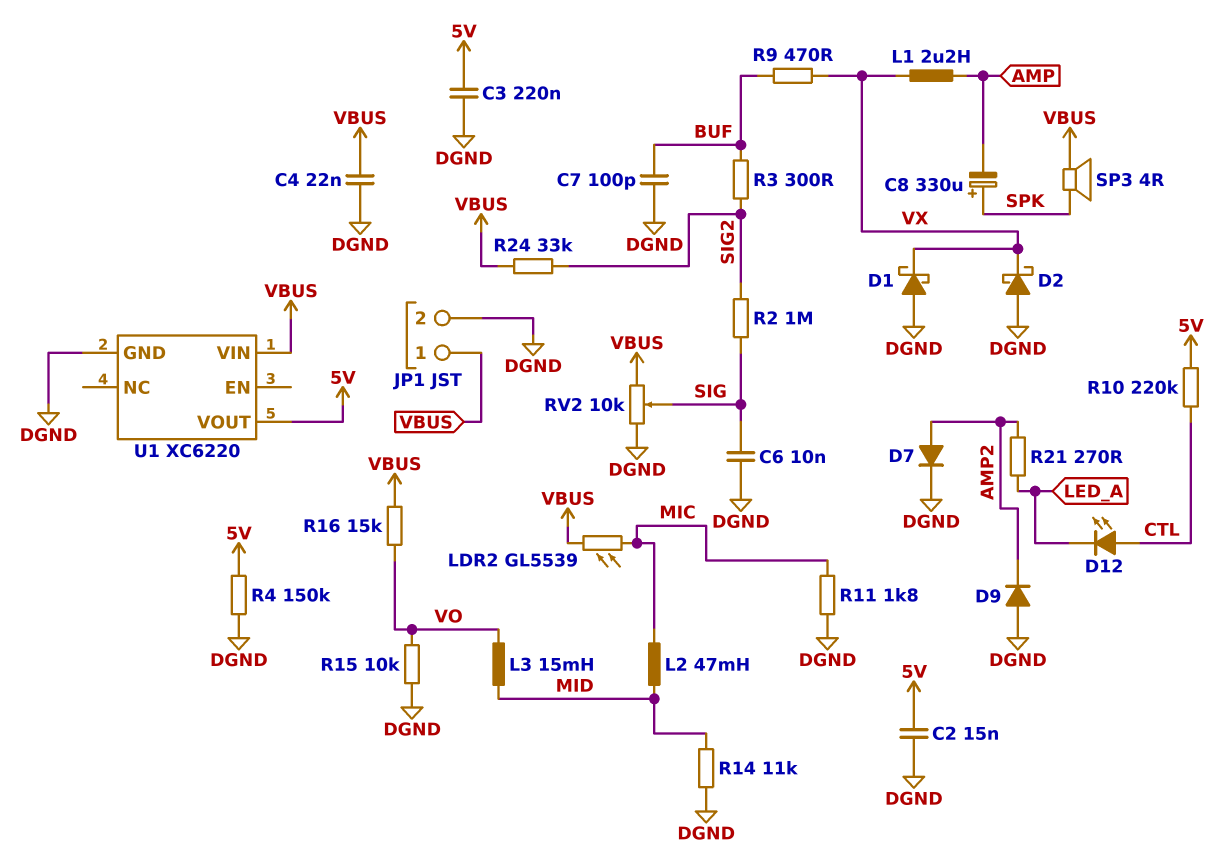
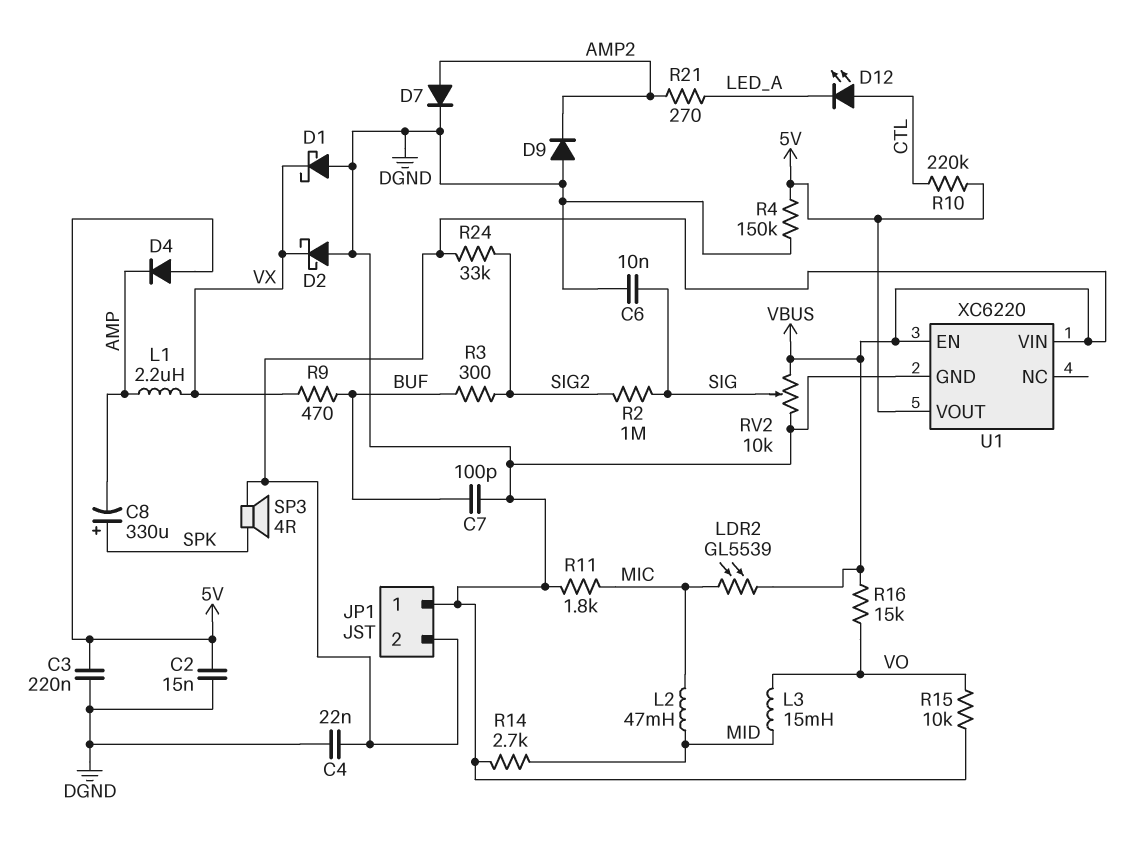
D4: none -> diode (A 5V, K AMP)
JP1 pin 1: VBUS -> DGND
JP1 pin 2: DGND -> VBUS
R14: 11k (DGND, MID) -> 2.7k (DGND, MID)
U1 pin EN: none -> VBUS

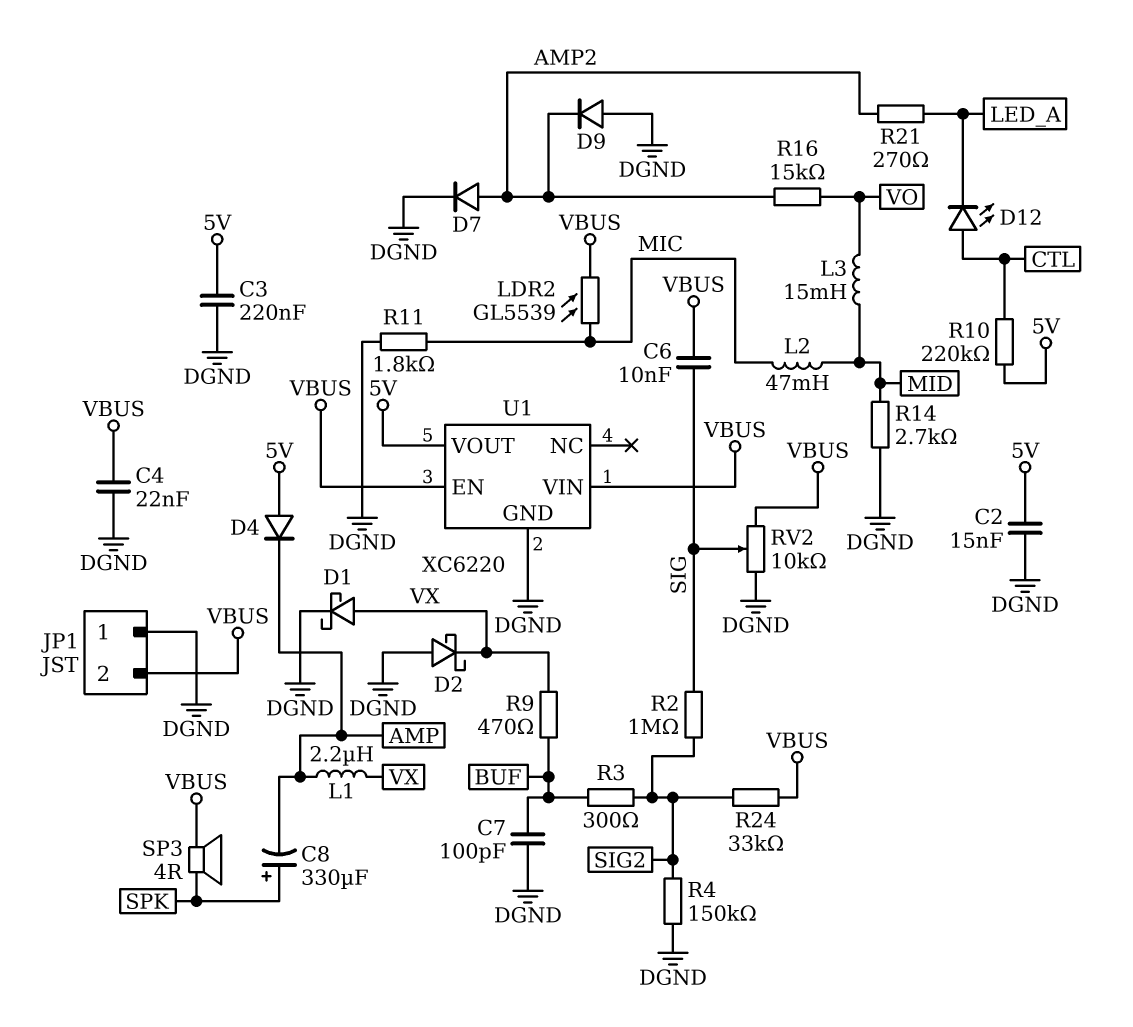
C6: 10nF (DGND, SIG) -> 10nF (SIG, VBUS)
D1: schottky (A DGND, K VX) -> schottky (A VX, K DGND)
R4: 150k (5V, DGND) -> 150k (DGND, SIG2)
R15: 10k (DGND, VO) -> none
R16: 15k (VBUS, VO) -> 15k (AMP2, VO)

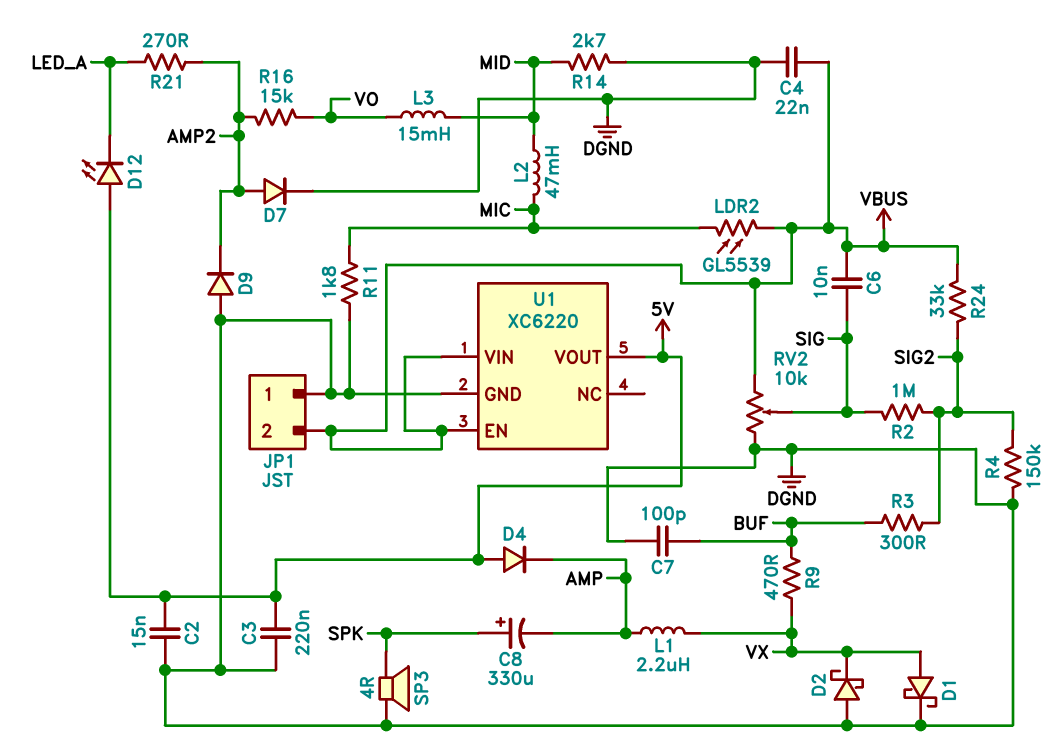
D12: LED (A CTL, K LED_A) -> LED (A 5V, K LED_A)
R10: 220k (5V, CTL) -> none
SP3: speaker 4R (SPK, VBUS) -> speaker 4R (DGND, SPK)

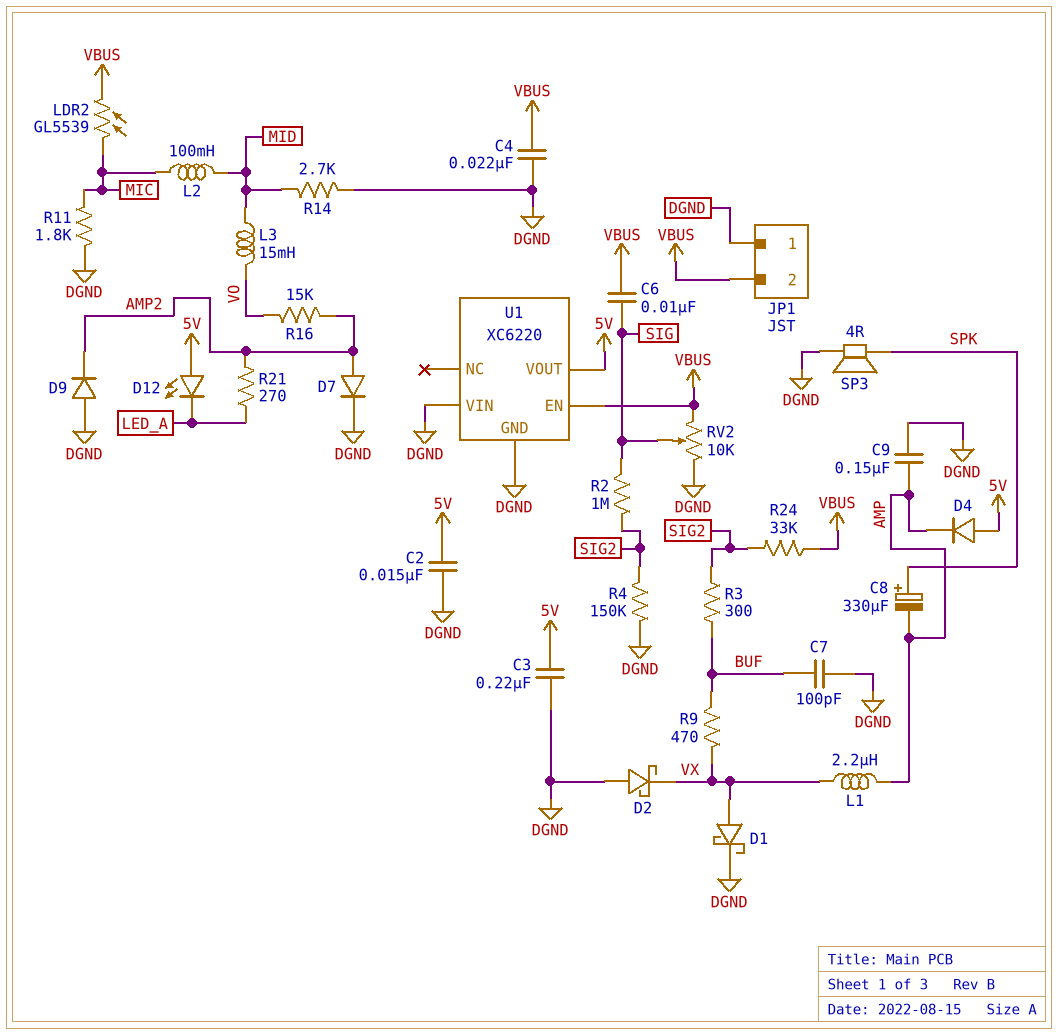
C9: none -> 150nF (AMP, DGND)
L2: 47mH (MIC, MID) -> 100mH (MIC, MID)
U1 pin VIN: VBUS -> DGND

